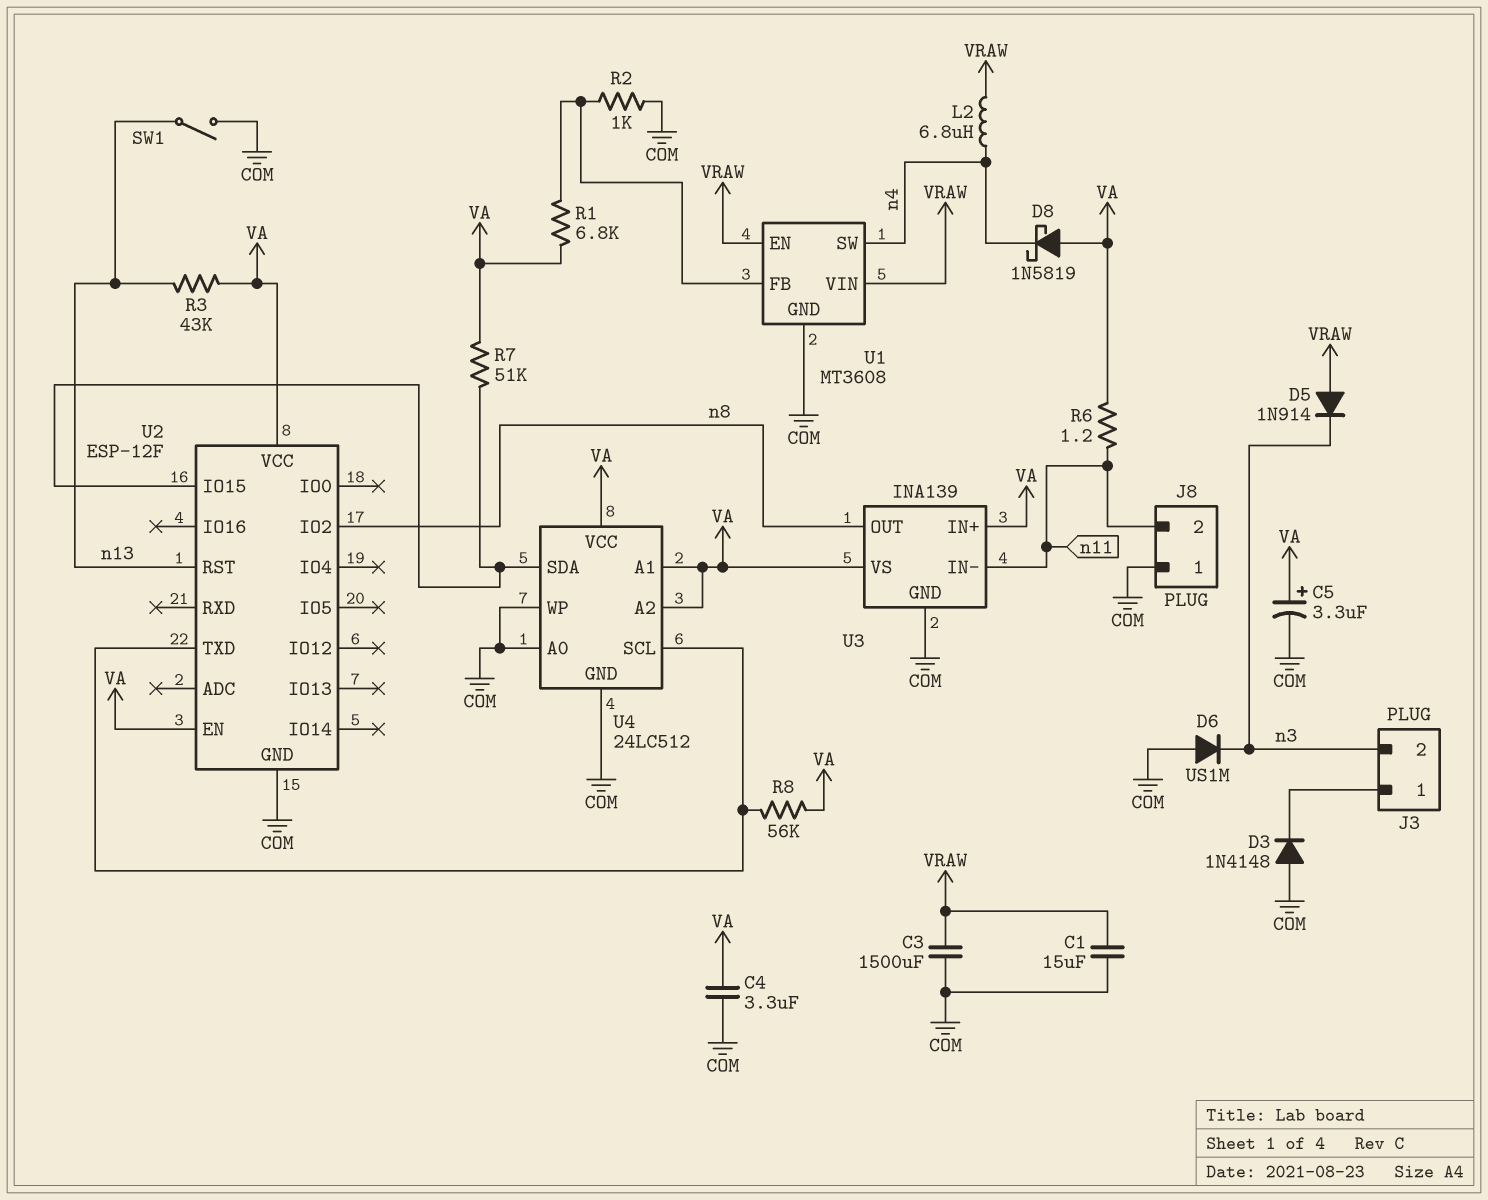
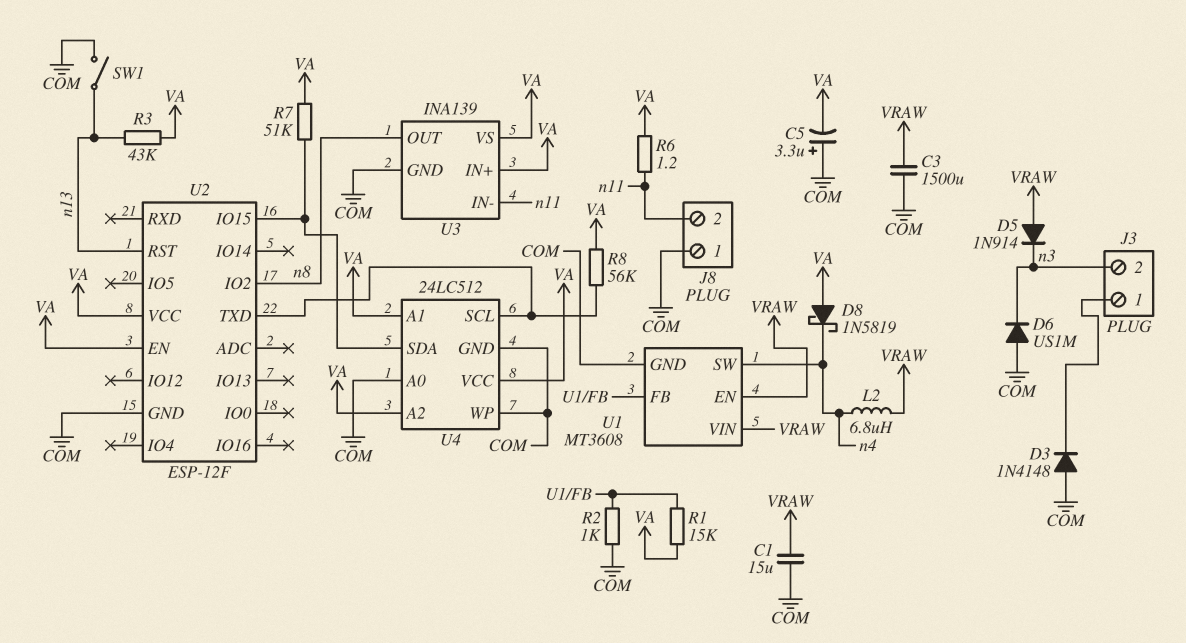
C4: 3.3uF (COM, VA) -> none
C5: 3.3uF (plus VA, minus COM) -> 3.3uF (plus COM, minus VA)
R1: 6.8k (U1/FB, VA) -> 15k (U1/FB, VA)

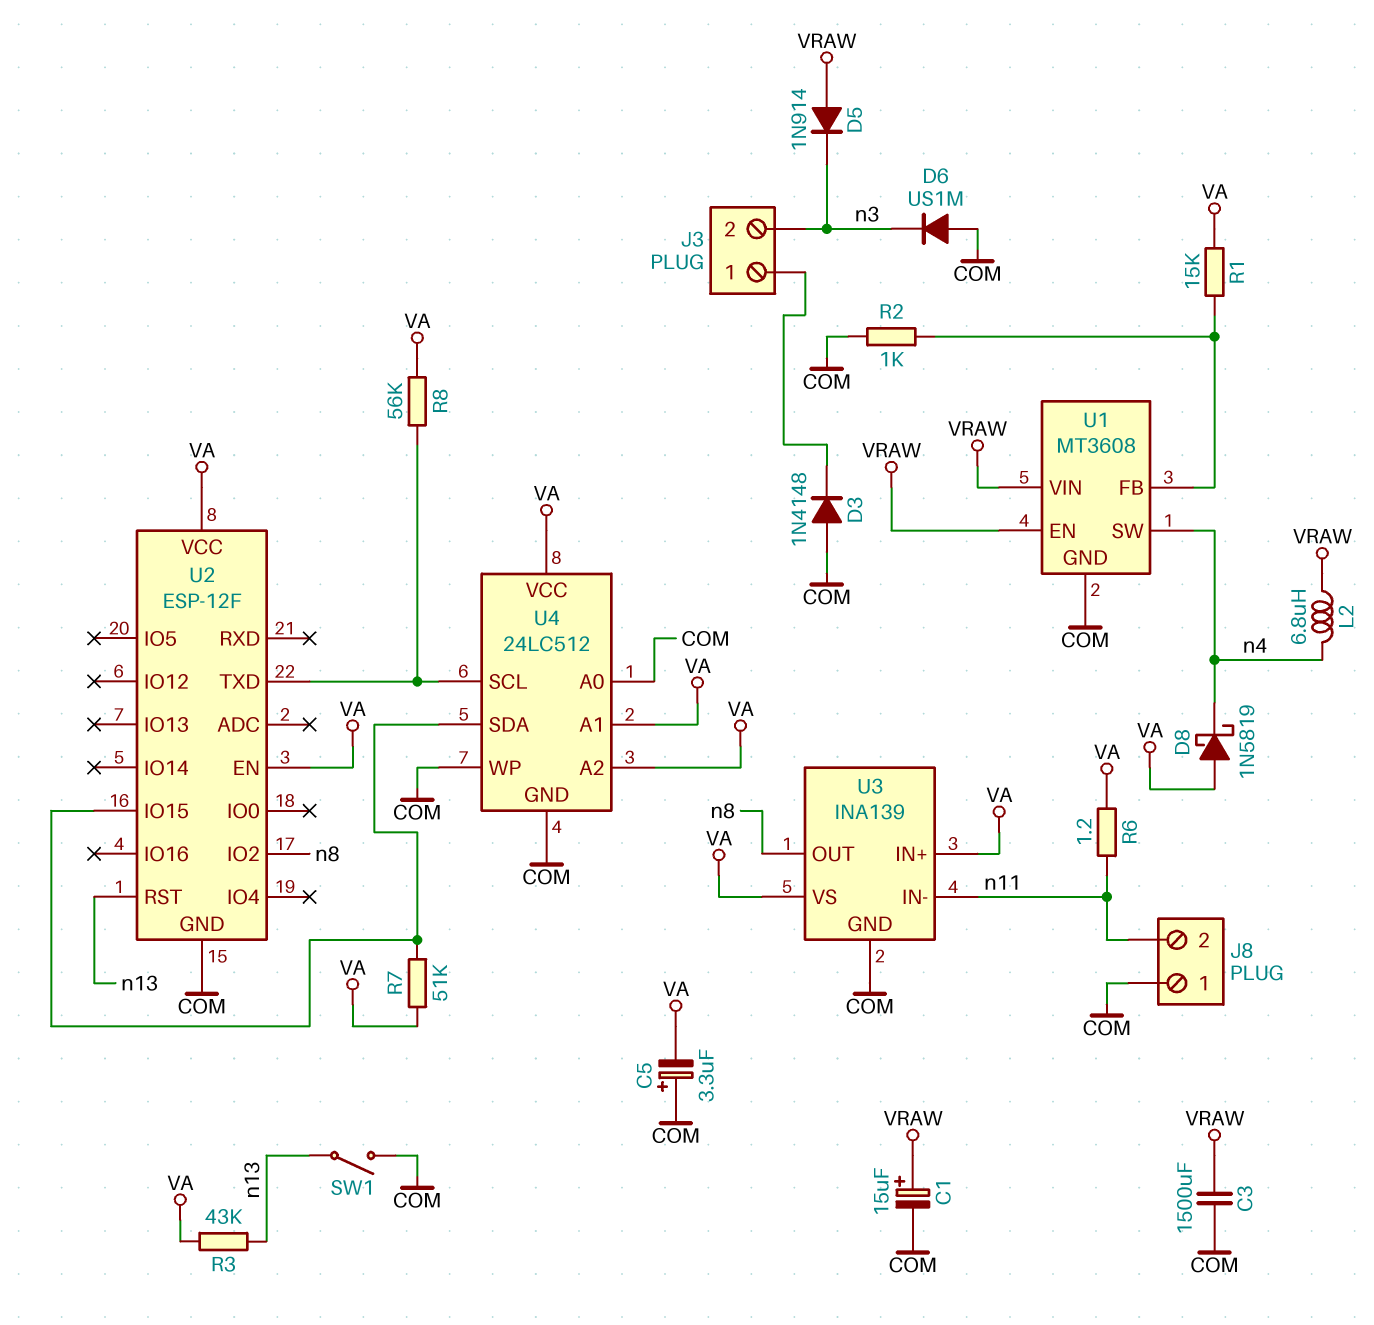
C1: 15uF (COM, VRAW) -> 15uF (plus VRAW, minus COM)

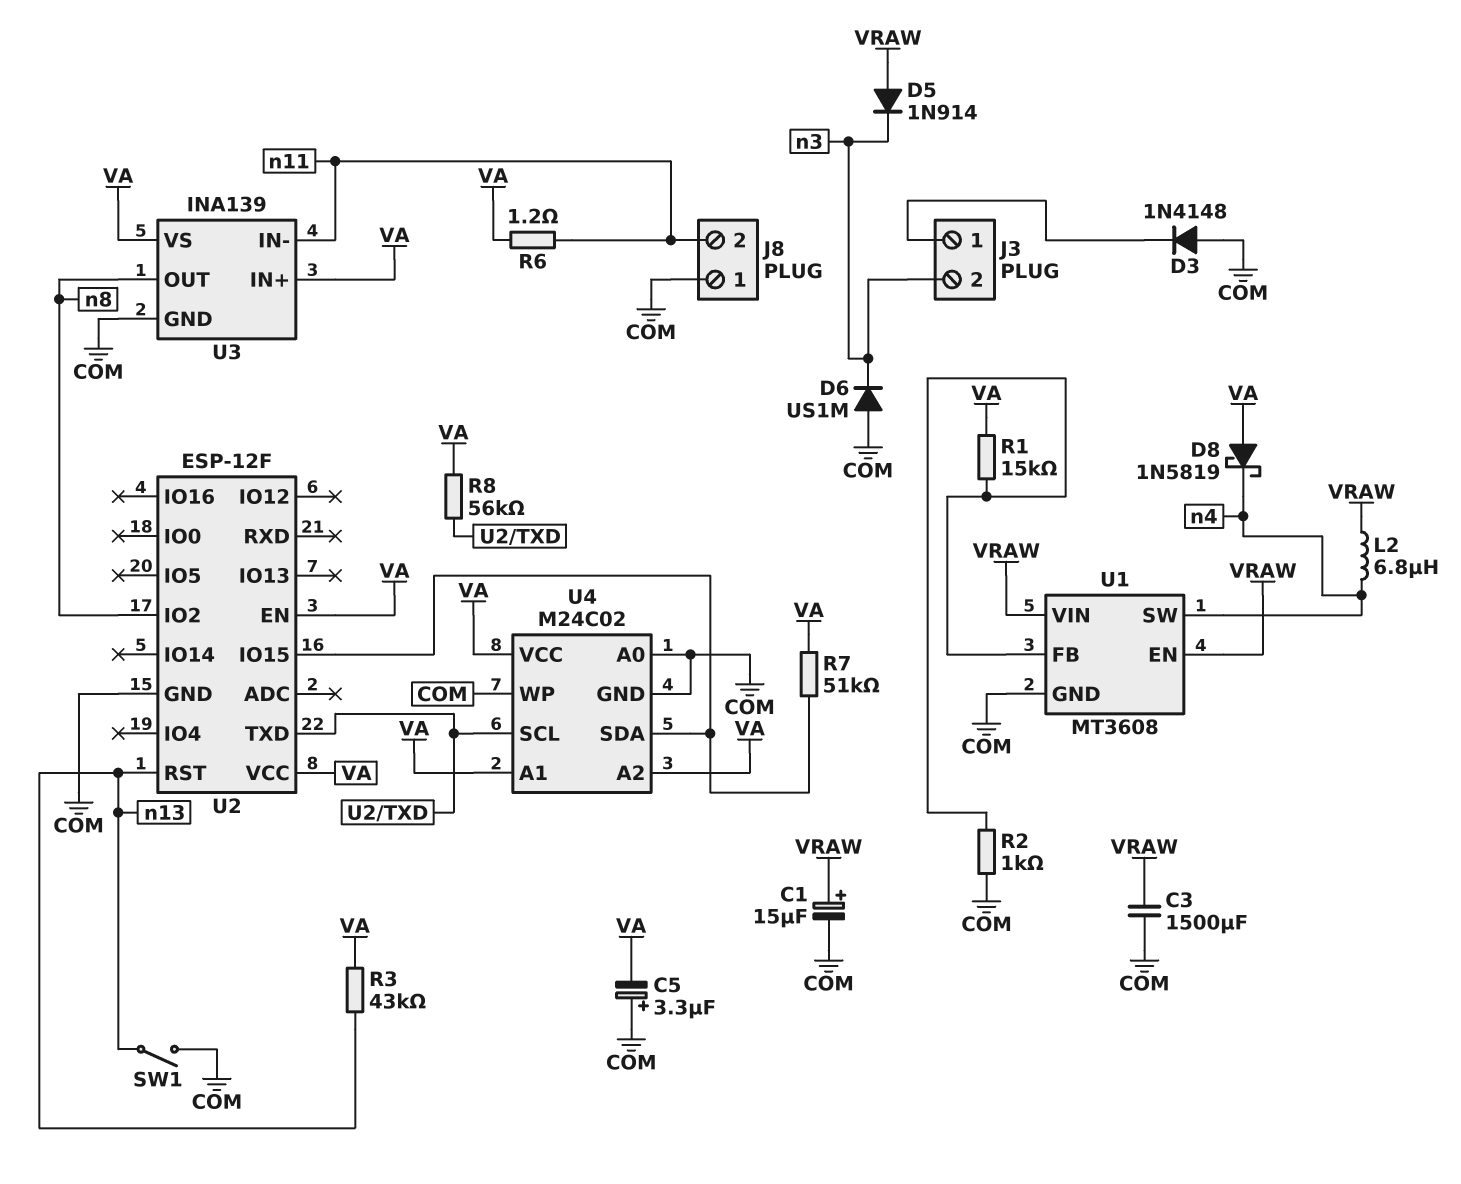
U4: 24LC512 -> M24C02

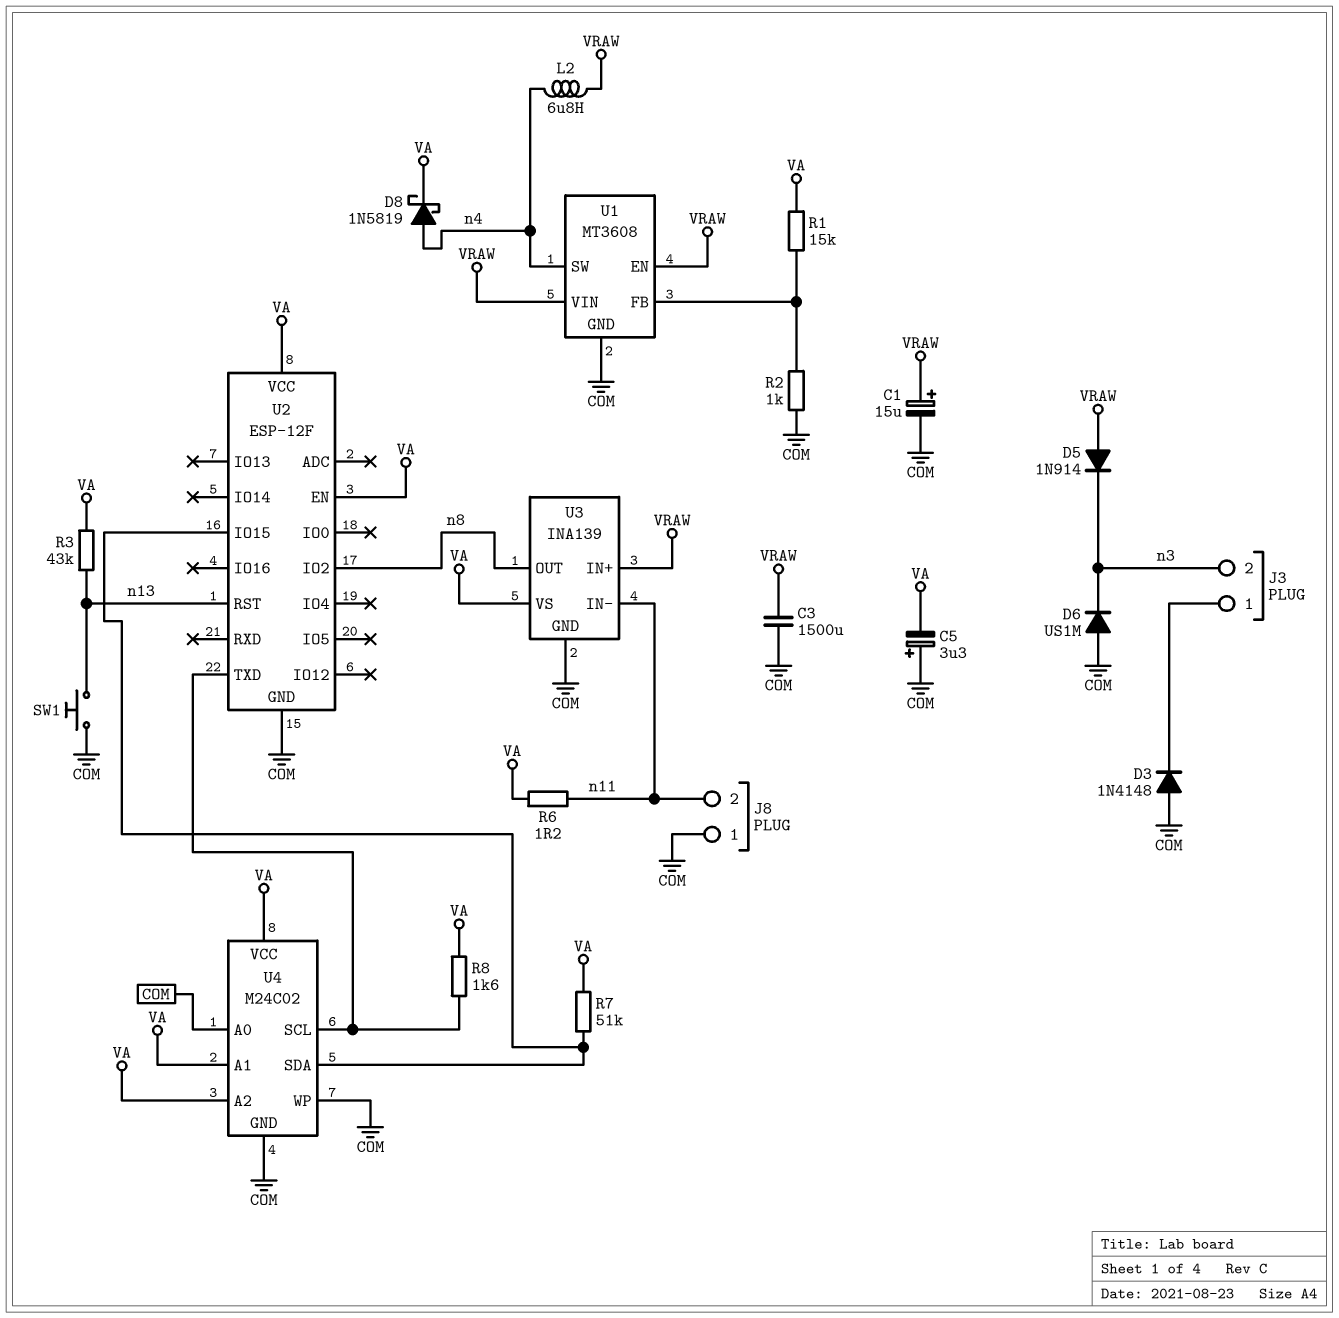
D8: schottky 1N5819 (A VA, K n4) -> schottky 1N5819 (A n4, K VA)
R8: 56k (U2/TXD, VA) -> 1.6k (U2/TXD, VA)
SW1: switch (COM, n13) -> button (COM, n13)
U3 pin IN+: VA -> VRAW

